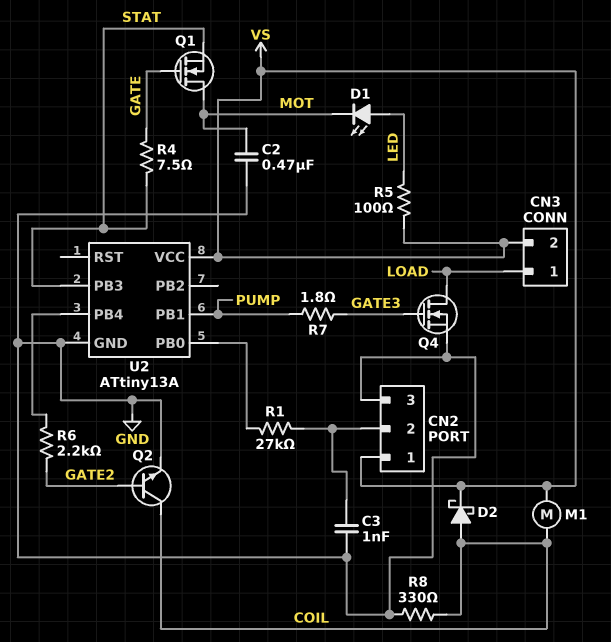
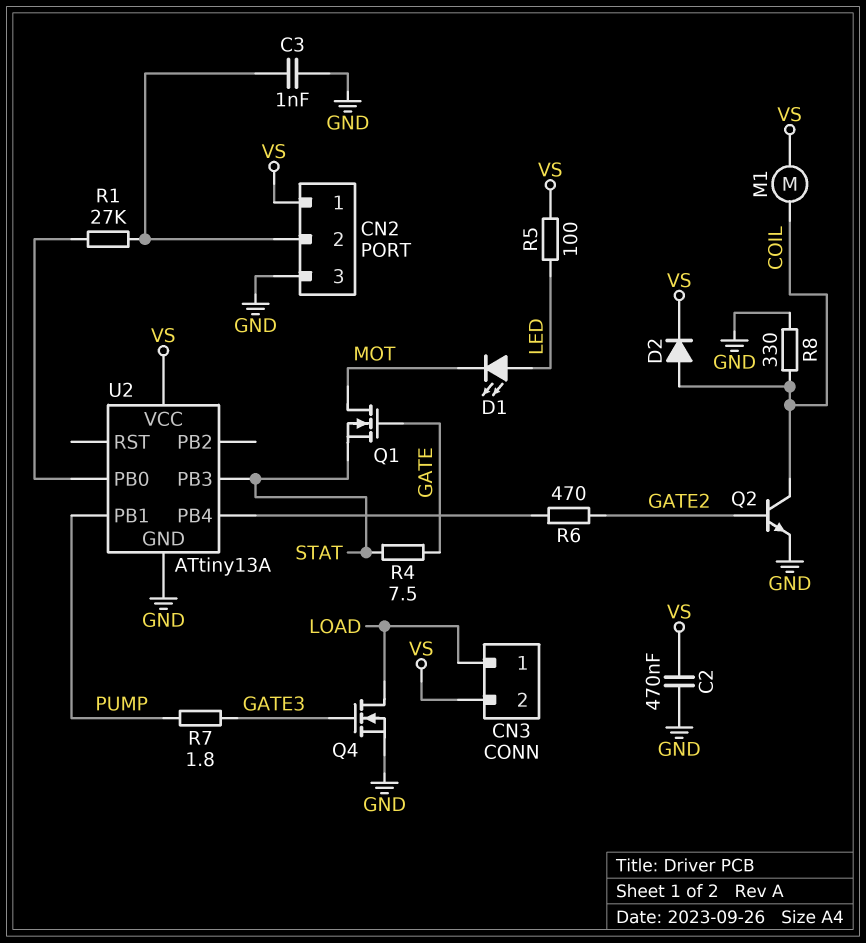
C2: 470nF (GND, MOT) -> 470nF (GND, VS)
D2: schottky (A COIL, K VS) -> diode (A COIL, K VS)
R6: 2.2k (GATE2, U2/PB4) -> 470 (GATE2, U2/PB4)

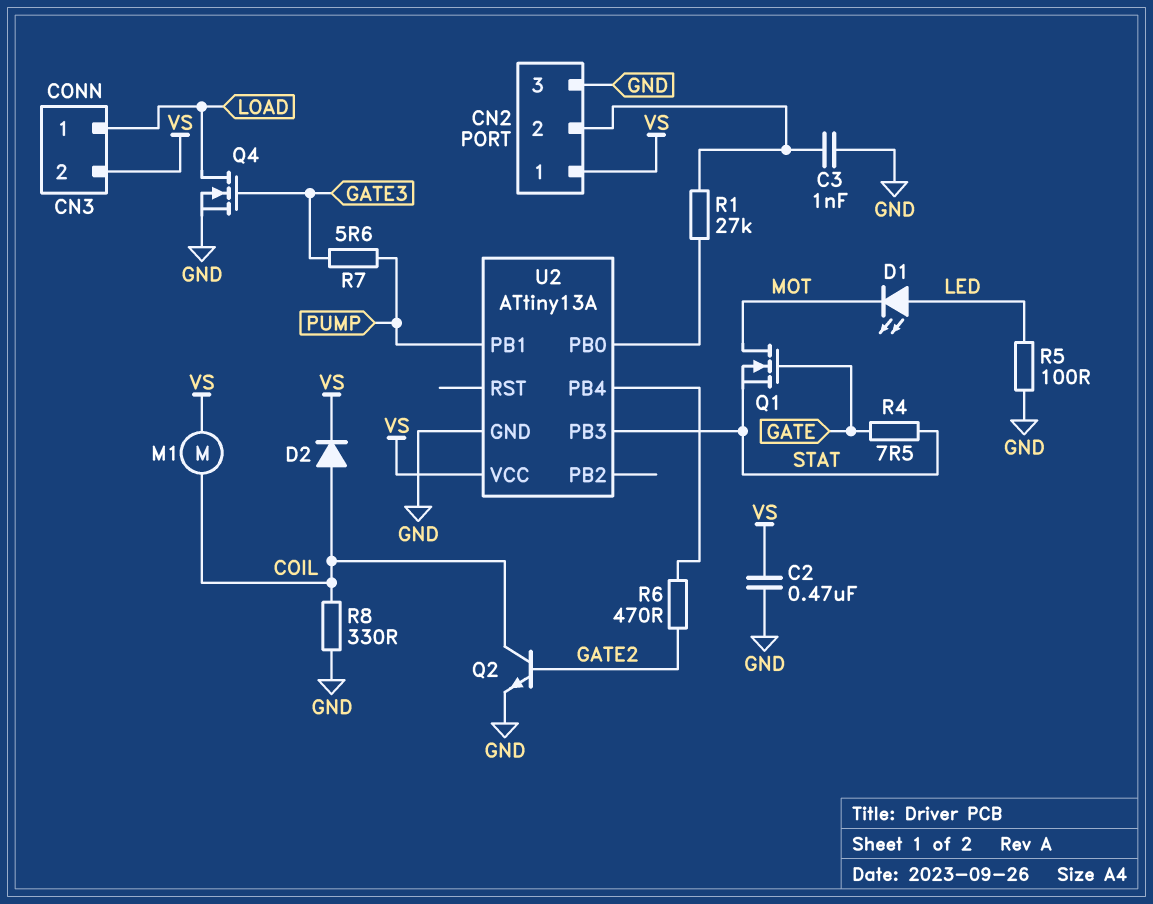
R5: 100 (LED, VS) -> 100 (GND, LED)
R7: 1.8 (GATE3, PUMP) -> 5.6 (GATE3, PUMP)

